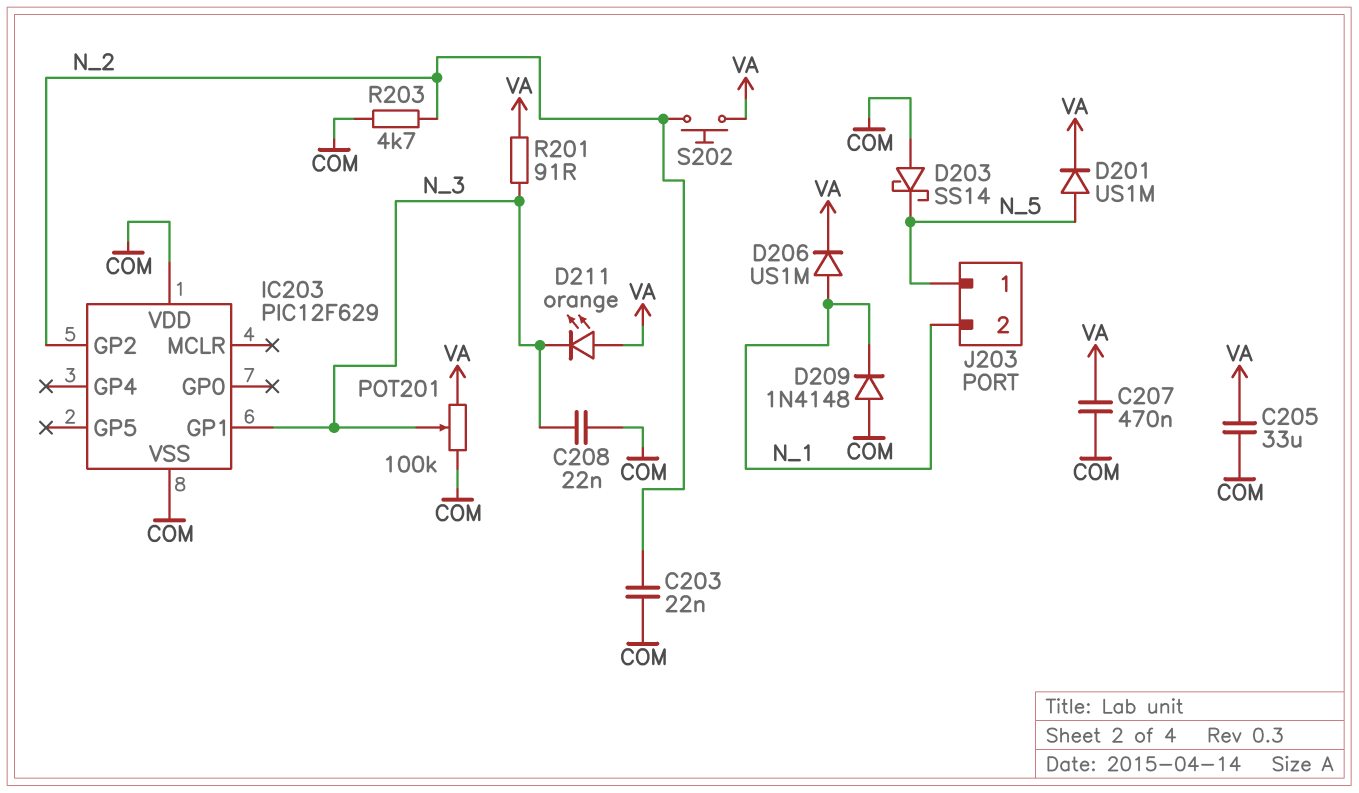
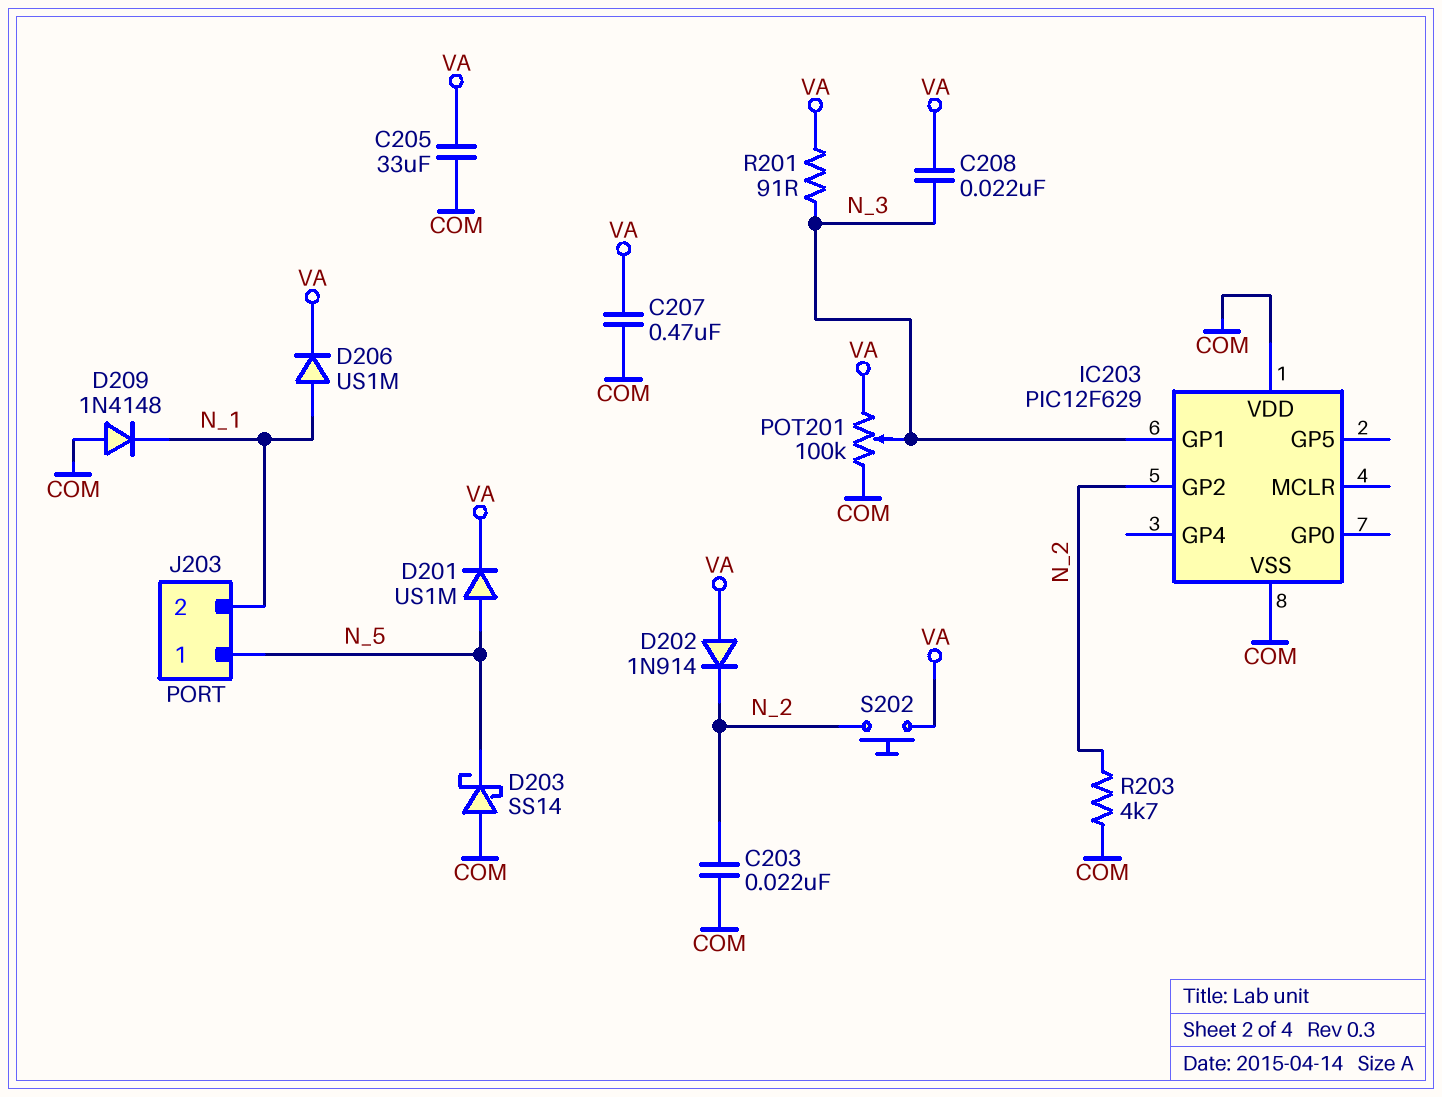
C208: 22nF (COM, N_3) -> 22nF (N_3, VA)
D202: none -> diode 1N914 (A VA, K N_2)
D211: LED orange (A VA, K N_3) -> none

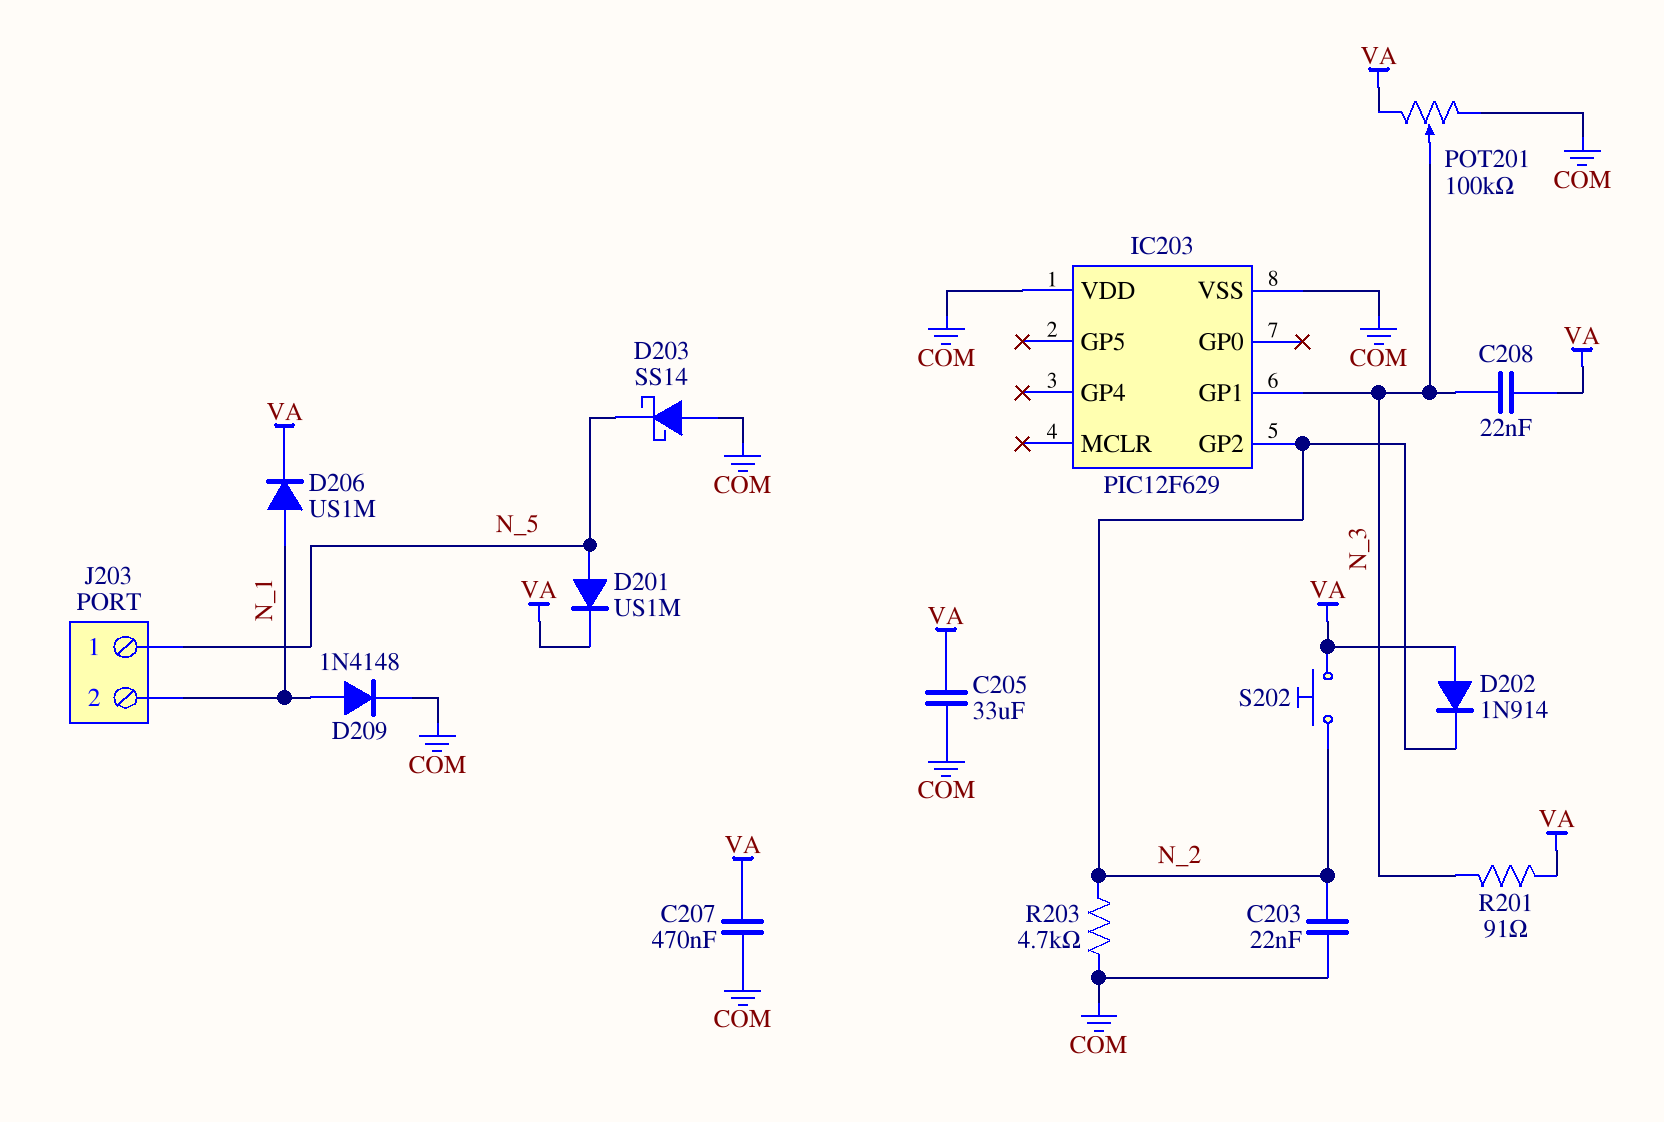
D209: diode 1N4148 (A COM, K N_1) -> diode 1N4148 (A N_1, K COM)

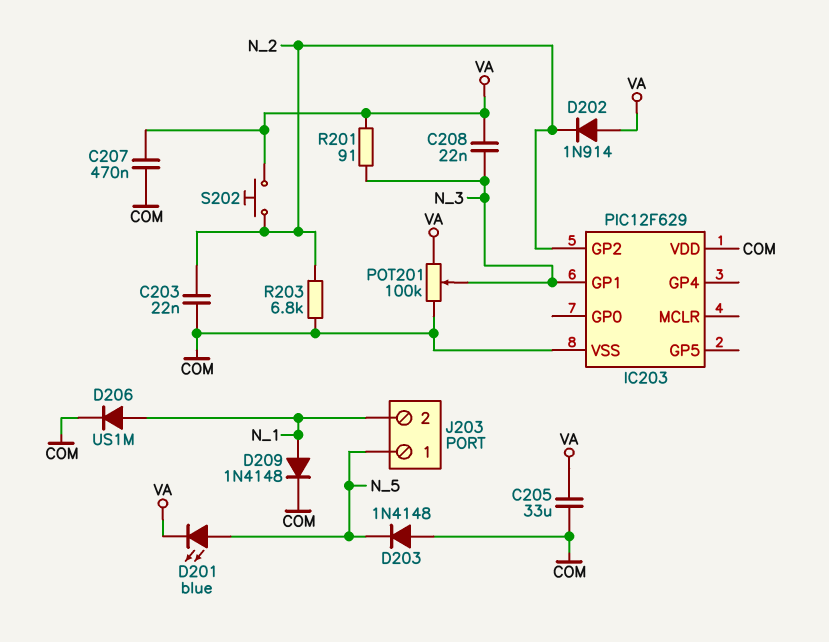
D201: diode US1M (A N_5, K VA) -> LED blue (A N_5, K VA)
D203: schottky SS14 (A COM, K N_5) -> diode 1N4148 (A COM, K N_5)
D206: diode US1M (A N_1, K VA) -> diode US1M (A N_1, K COM)
R203: 4.7k (COM, N_2) -> 6.8k (COM, N_2)

